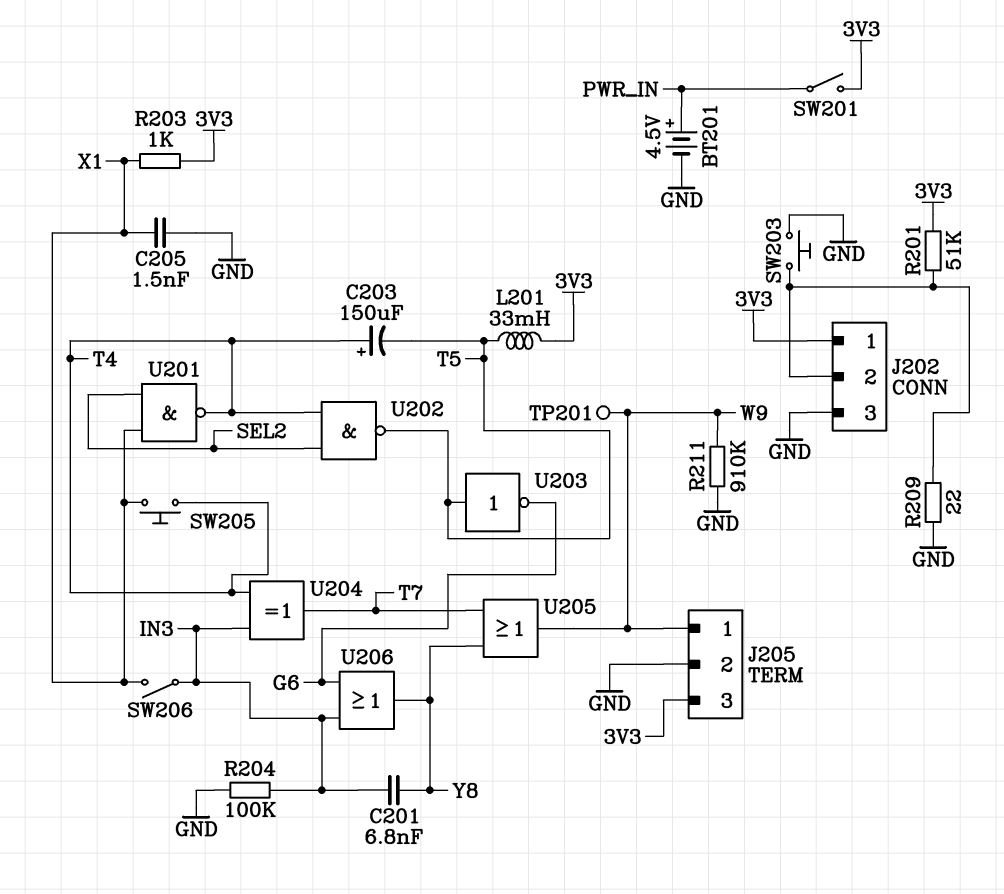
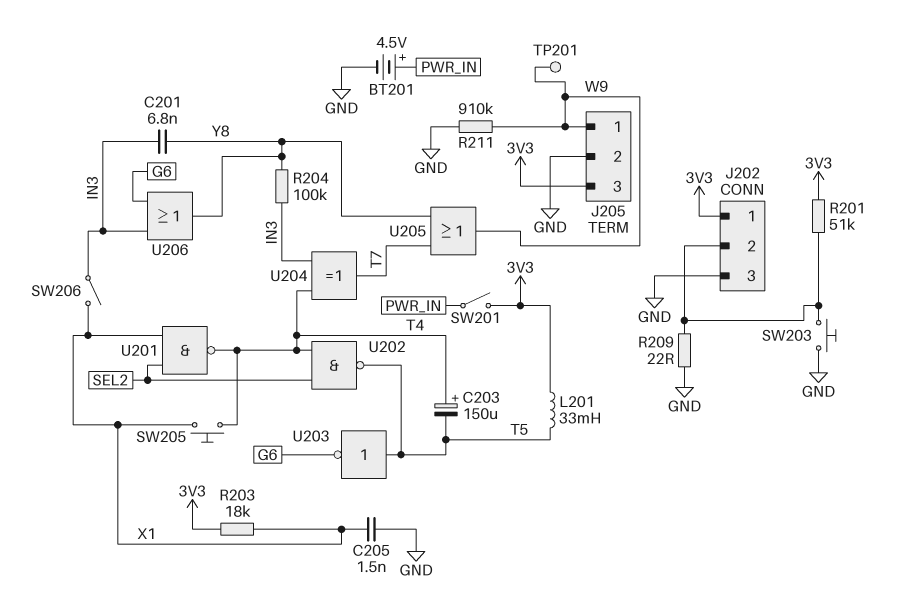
R203: 1k (3V3, X1) -> 18k (3V3, X1)
R204: 100k (GND, IN3) -> 100k (IN3, Y8)

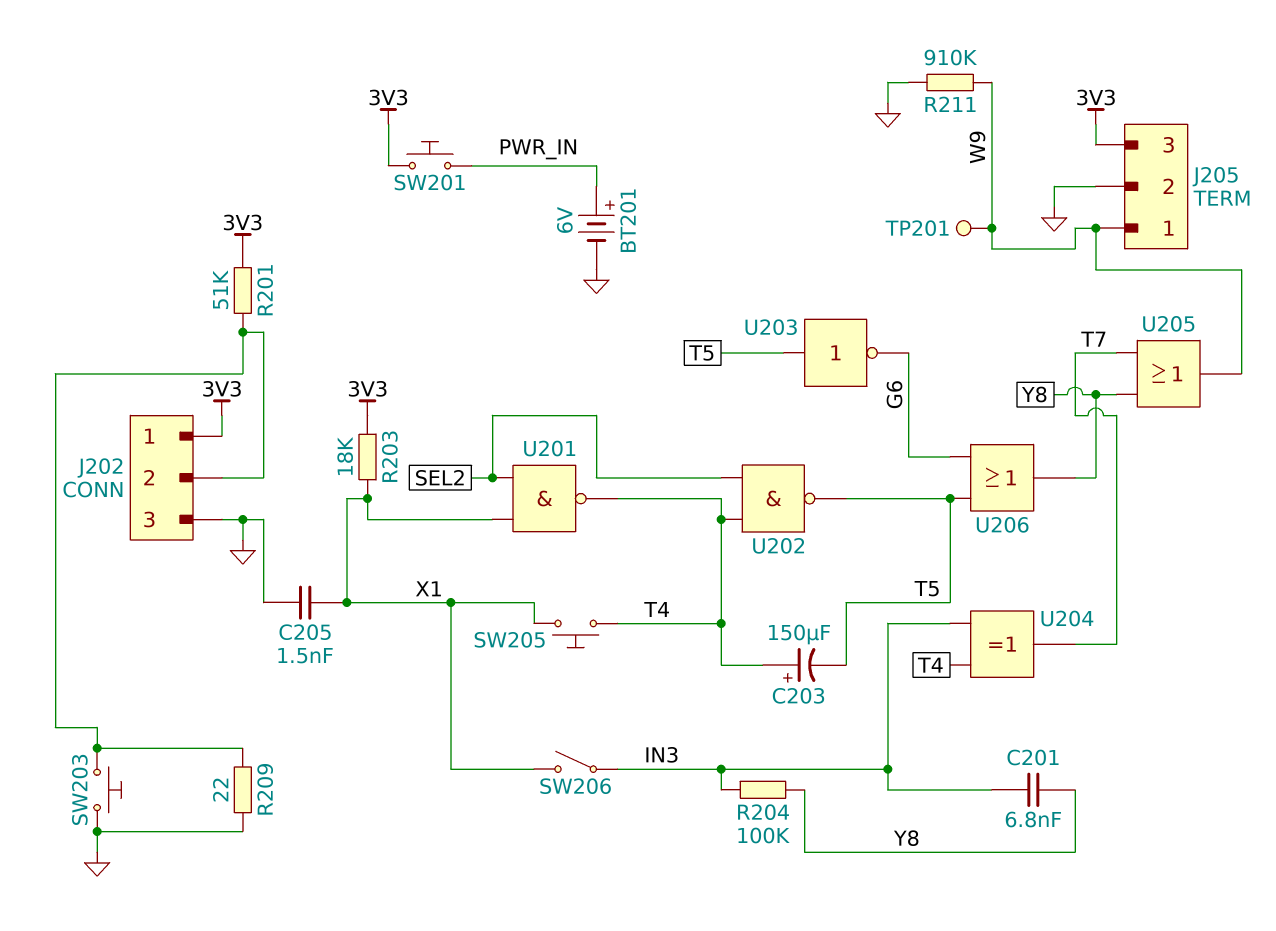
BT201: 4.5V (plus PWR_IN, minus GND) -> 6V (plus PWR_IN, minus GND)
L201: 33mH (3V3, T5) -> none
SW201: switch (3V3, PWR_IN) -> button (3V3, PWR_IN)
U206: OR (in G6, in IN3, out Y8) -> OR (in G6, in T5, out Y8)

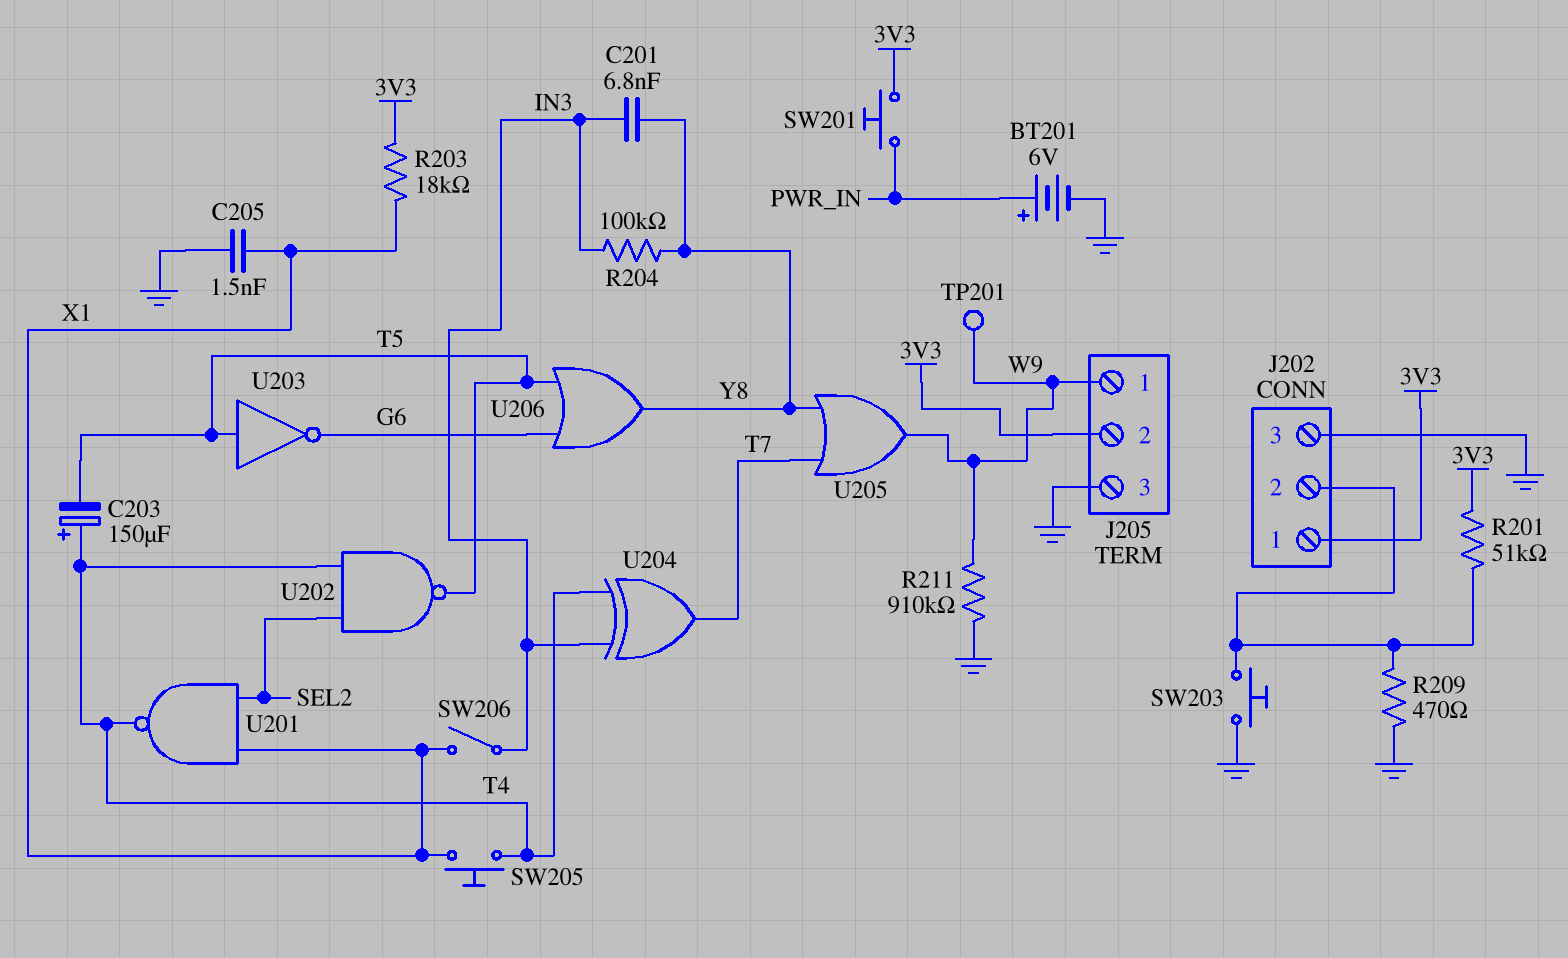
J205 pin 2: GND -> 3V3
J205 pin 3: 3V3 -> GND
R209: 22 (GND, J202/2) -> 470 (GND, J202/2)

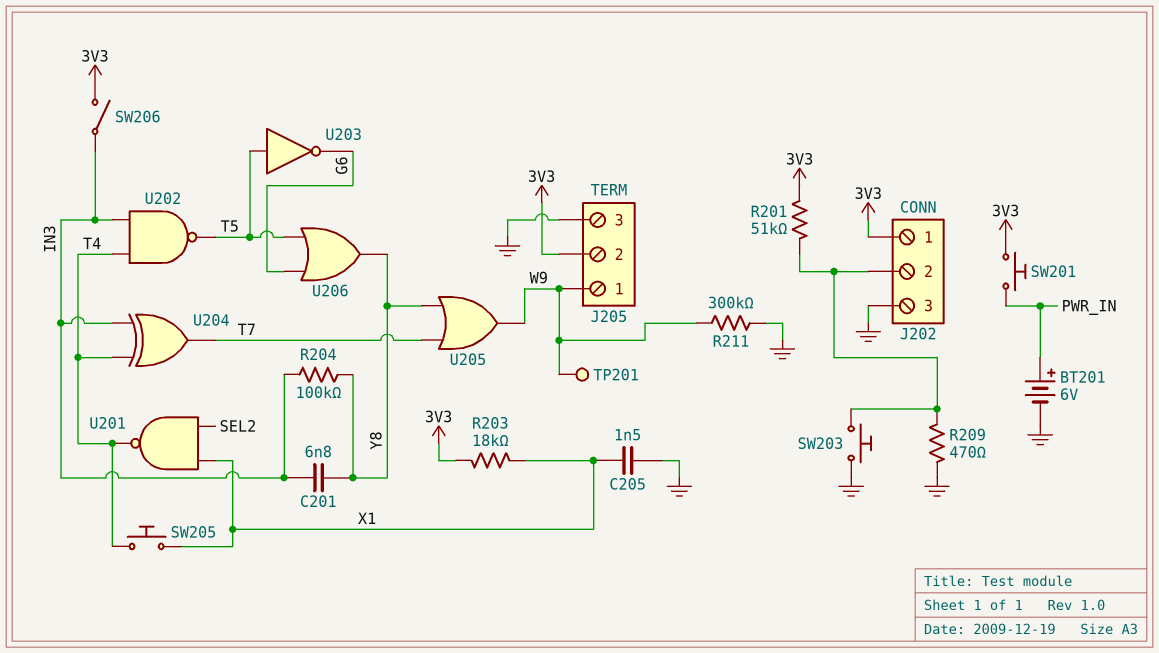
C203: 150uF (plus T4, minus T5) -> none
R211: 910k (GND, W9) -> 300k (GND, W9)
SW206: switch (IN3, X1) -> switch (3V3, IN3)
U202: NAND (in SEL2, in T4, out T5) -> NAND (in IN3, in T4, out T5)

